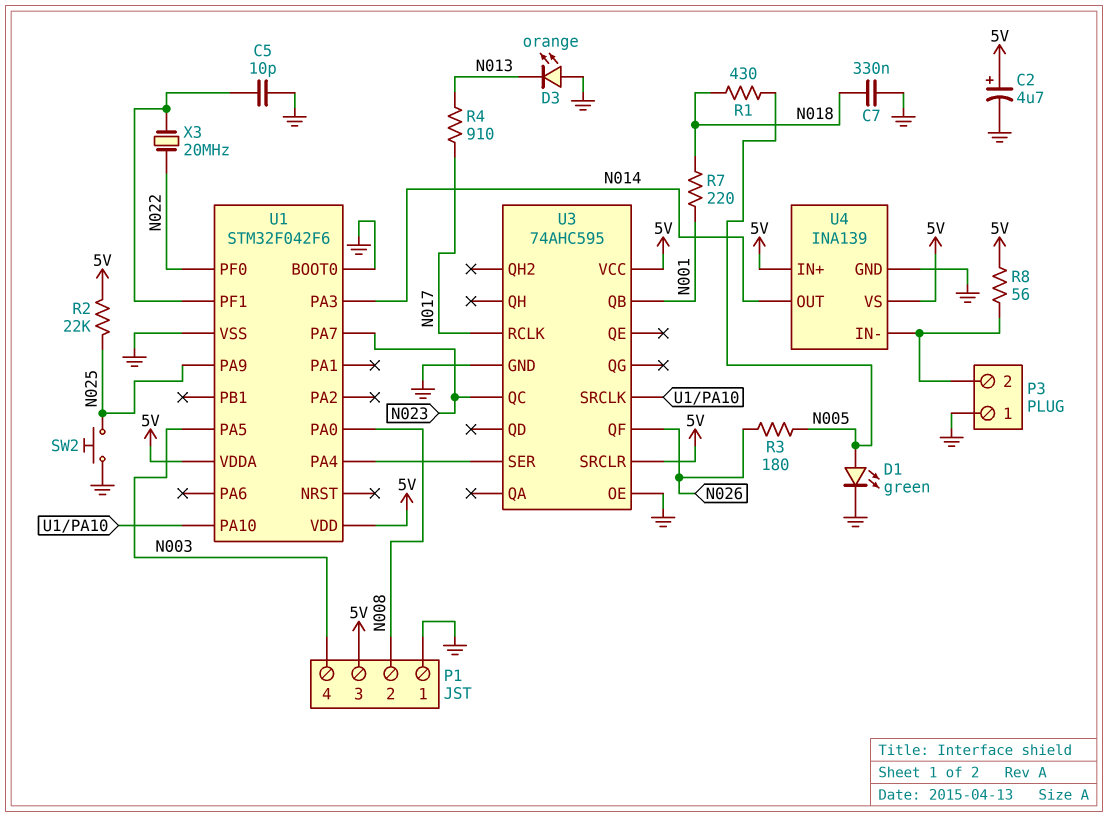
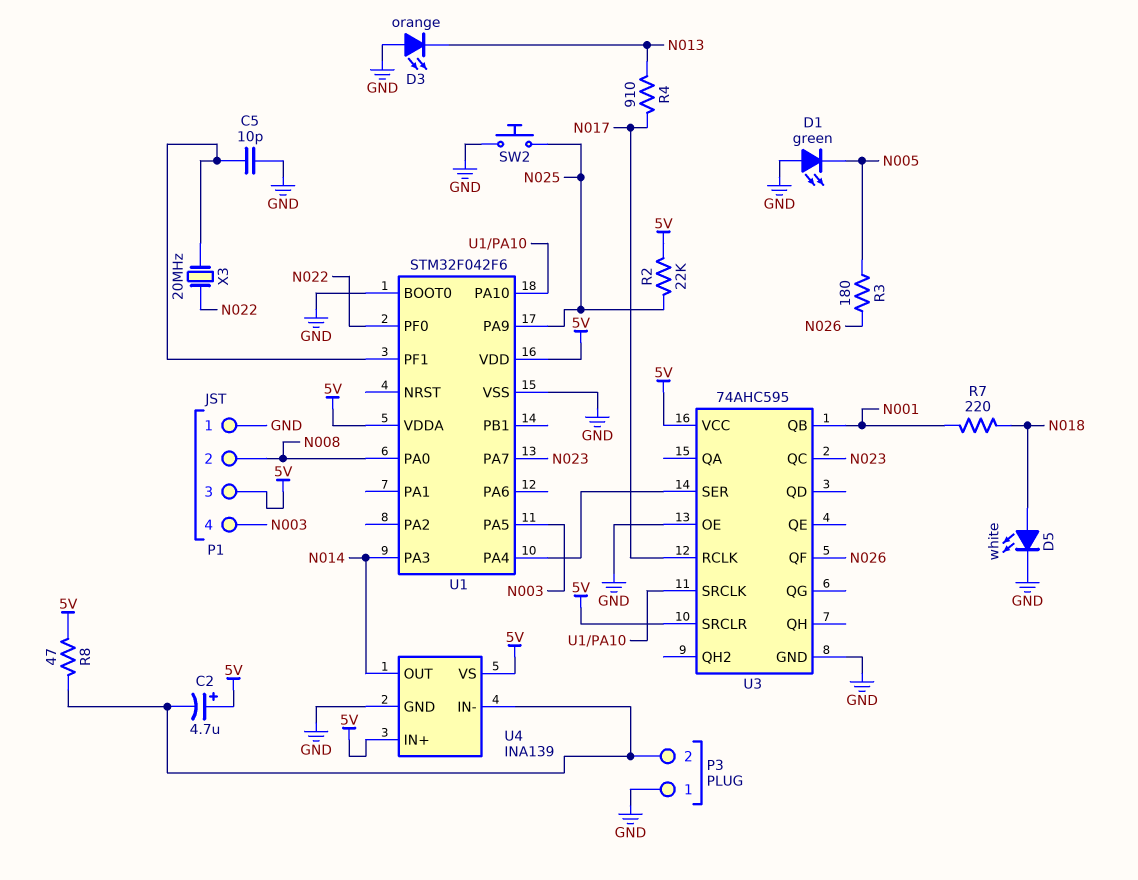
C2: 4.7uF (plus 5V, minus GND) -> 4.7uF (plus 5V, minus P3/2)
C7: 330nF (GND, N018) -> none
D1: LED green (A N005, K GND) -> LED green (A GND, K N005)
D5: none -> LED white (A N018, K GND)
R1: 430 (N005, N018) -> none
R8: 56 (5V, P3/2) -> 47 (5V, P3/2)

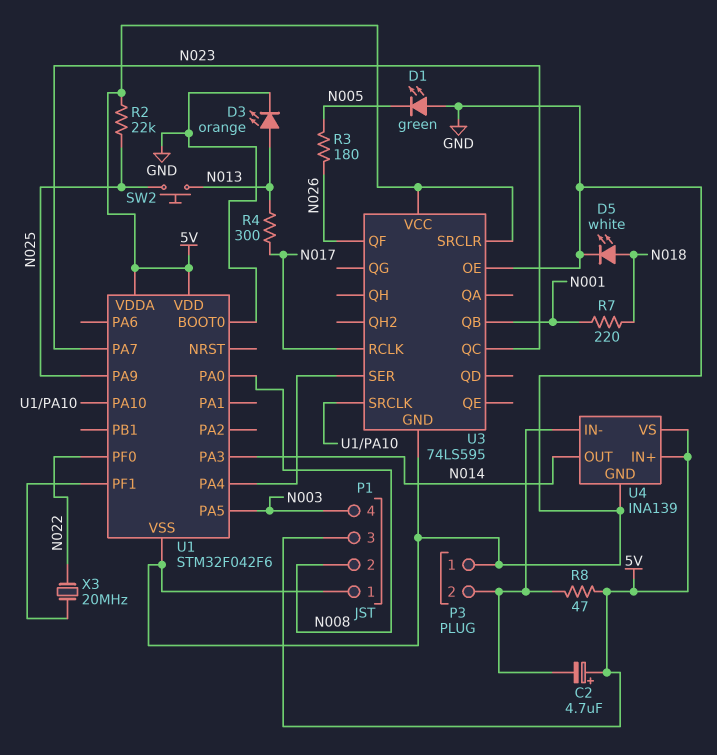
C5: 10pF (GND, U1/PF1) -> none
D3: LED orange (A GND, K N013) -> LED orange (A N013, K GND)
R4: 910 (N013, N017) -> 300 (N013, N017)
SW2: button (GND, N025) -> button (N013, N025)
U3: 74AHC595 -> 74LS595

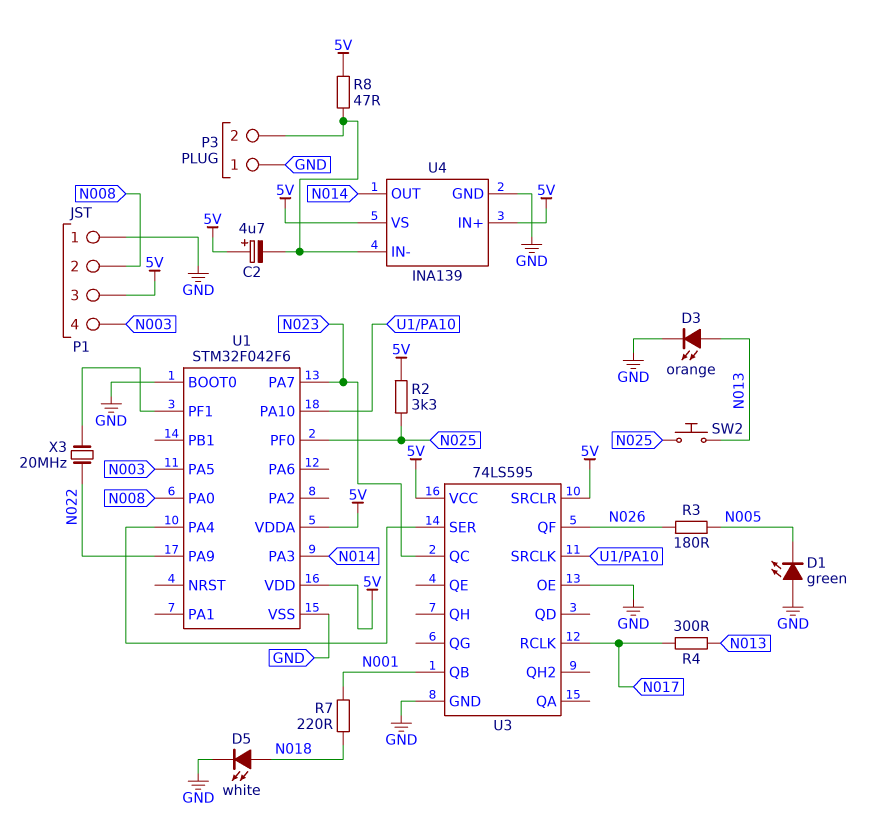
R2: 22k (5V, N025) -> 3.3k (5V, N025)
U1 pin PA9: N025 -> N022
U1 pin PF0: N022 -> N025

